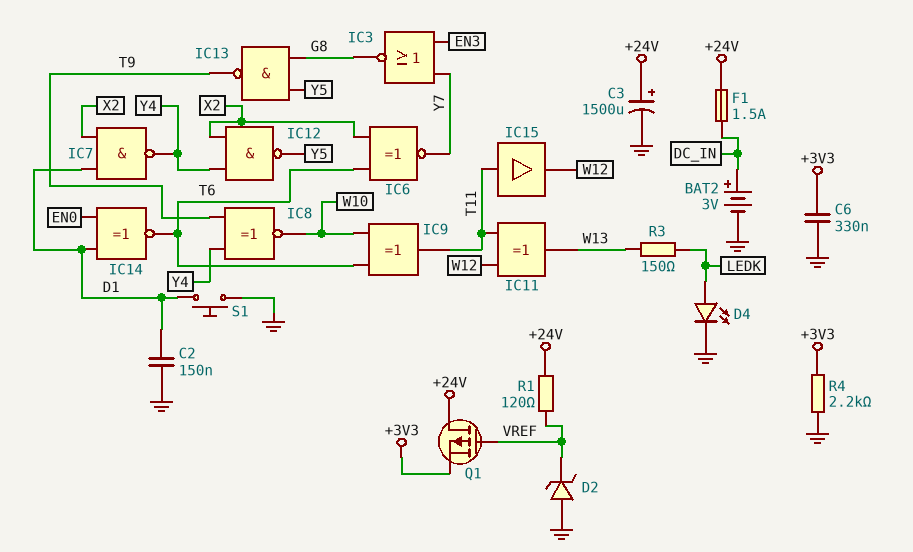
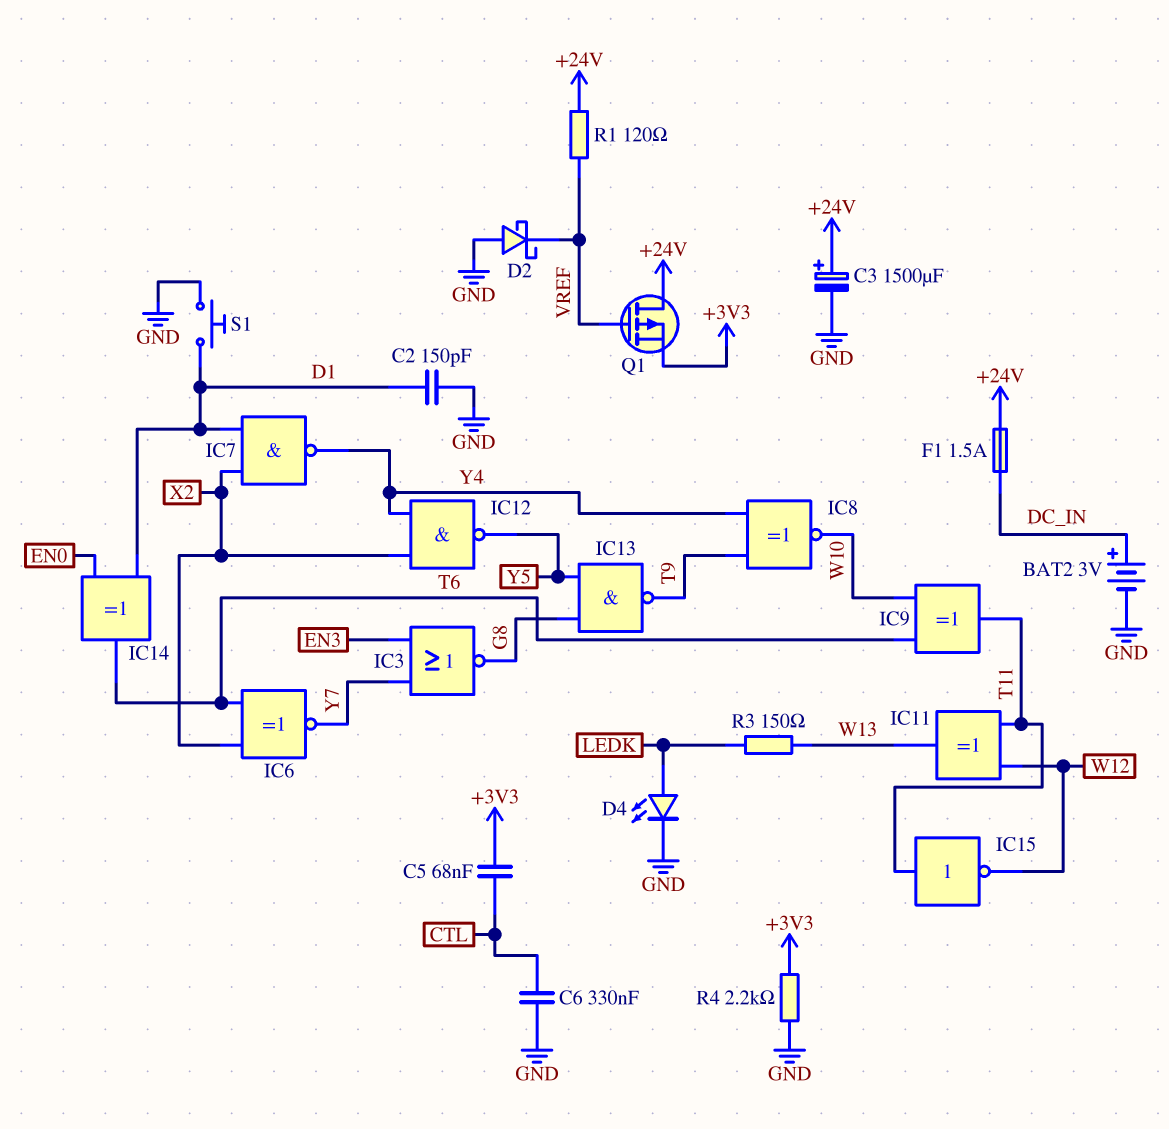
C2: 150nF (D1, GND) -> 150pF (D1, GND)
C5: none -> 68nF (+3V3, CTL)
C6: 330nF (+3V3, GND) -> 330nF (CTL, GND)
D2: zener (A GND, K VREF) -> schottky (A GND, K VREF)
IC14: XNOR (in D1, in EN0, out T6) -> XOR (in D1, in EN0, out T6)
IC15: buffer (in T11, out W12) -> NOT (in T11, out W12)

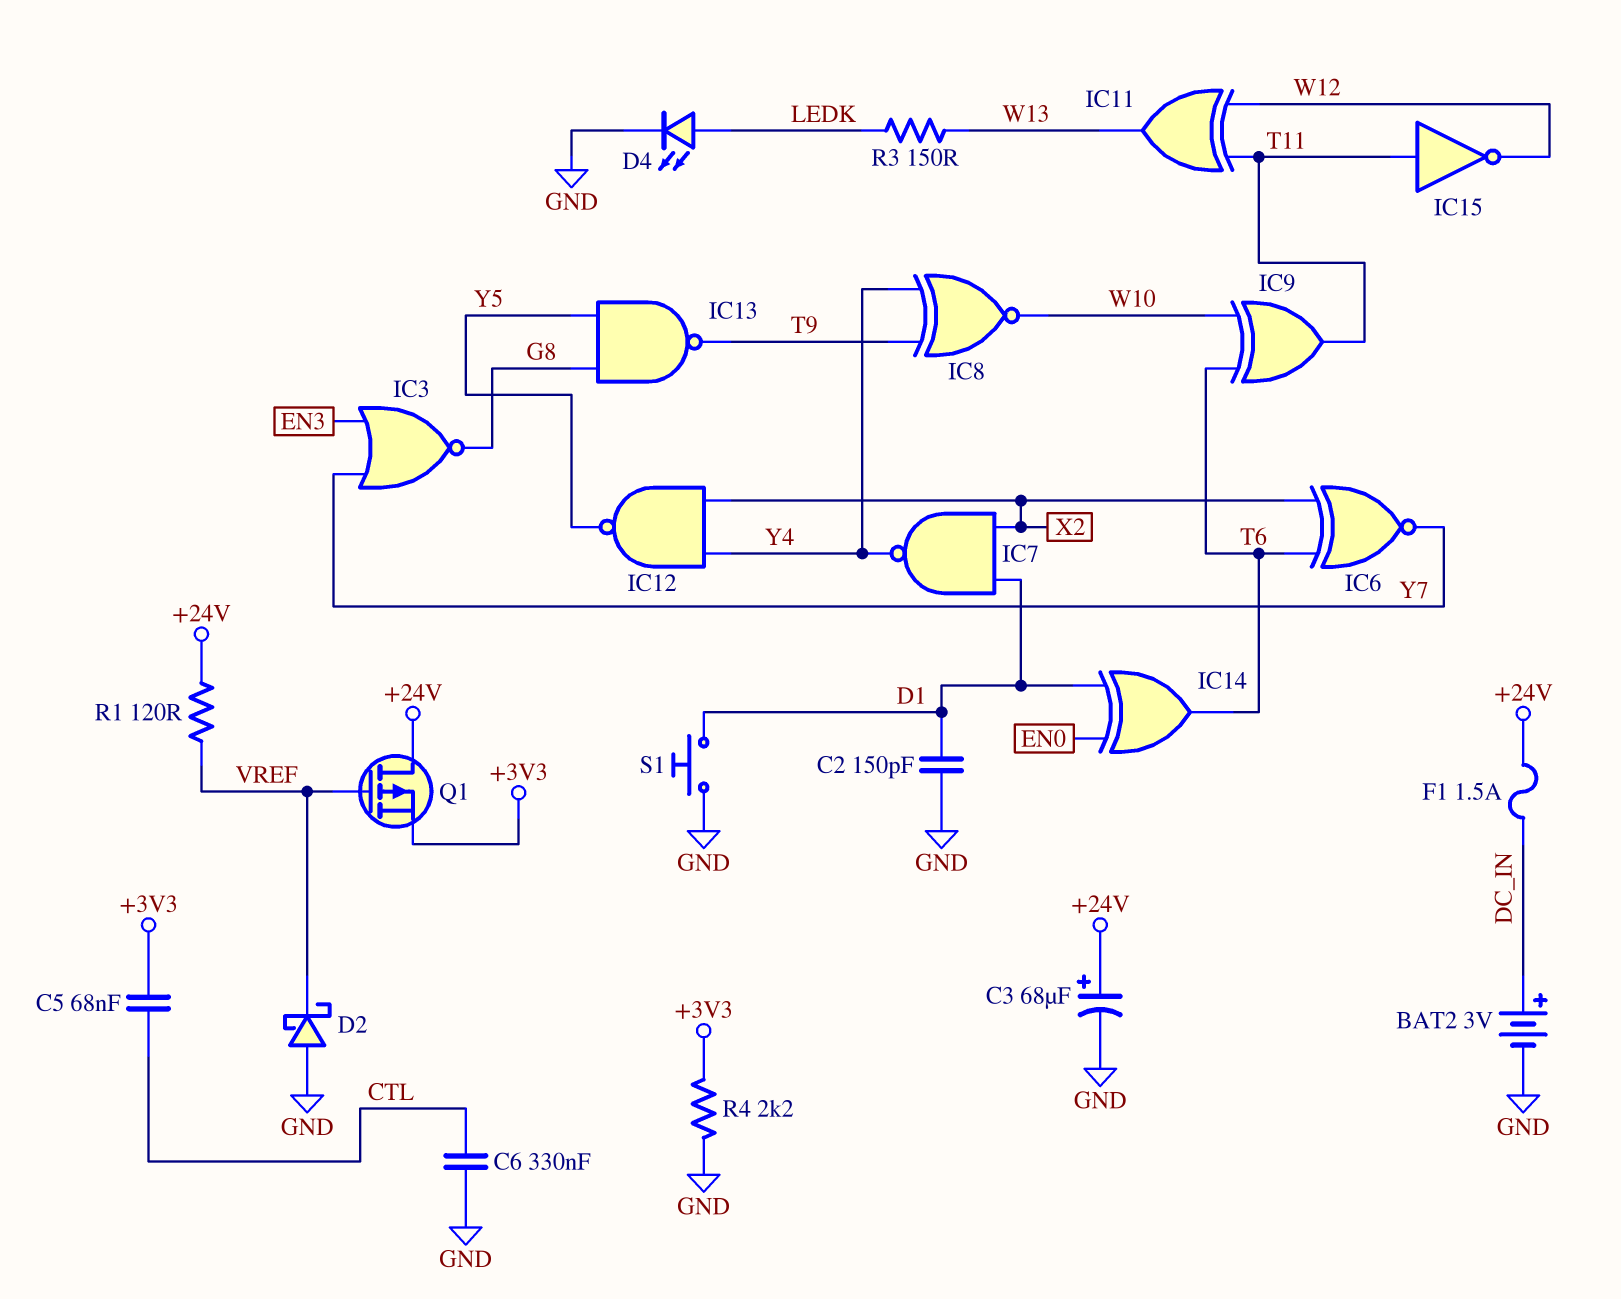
C3: 1500uF (plus +24V, minus GND) -> 68uF (plus +24V, minus GND)

